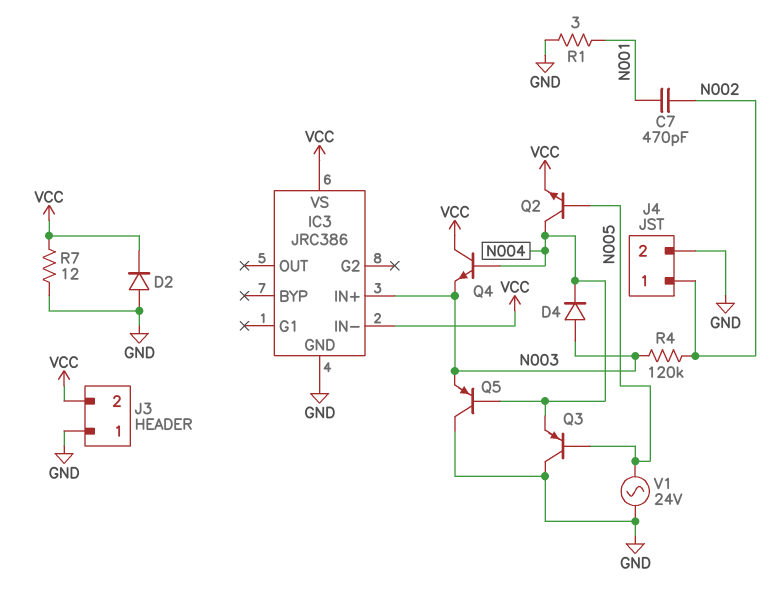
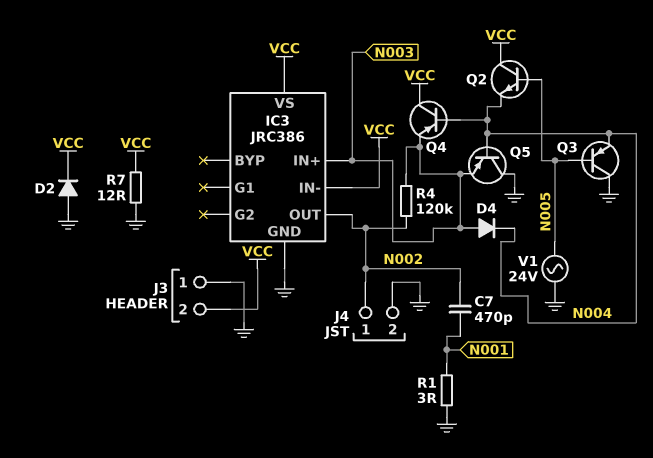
IC3 pin OUT: none -> N002
Q2: NPN (B N005, C N004, E VCC) -> NPN (B N005, C VCC, E N004)
Q4: NPN (B N004, C VCC, E N003) -> PNP (B N004, C VCC, E N003)

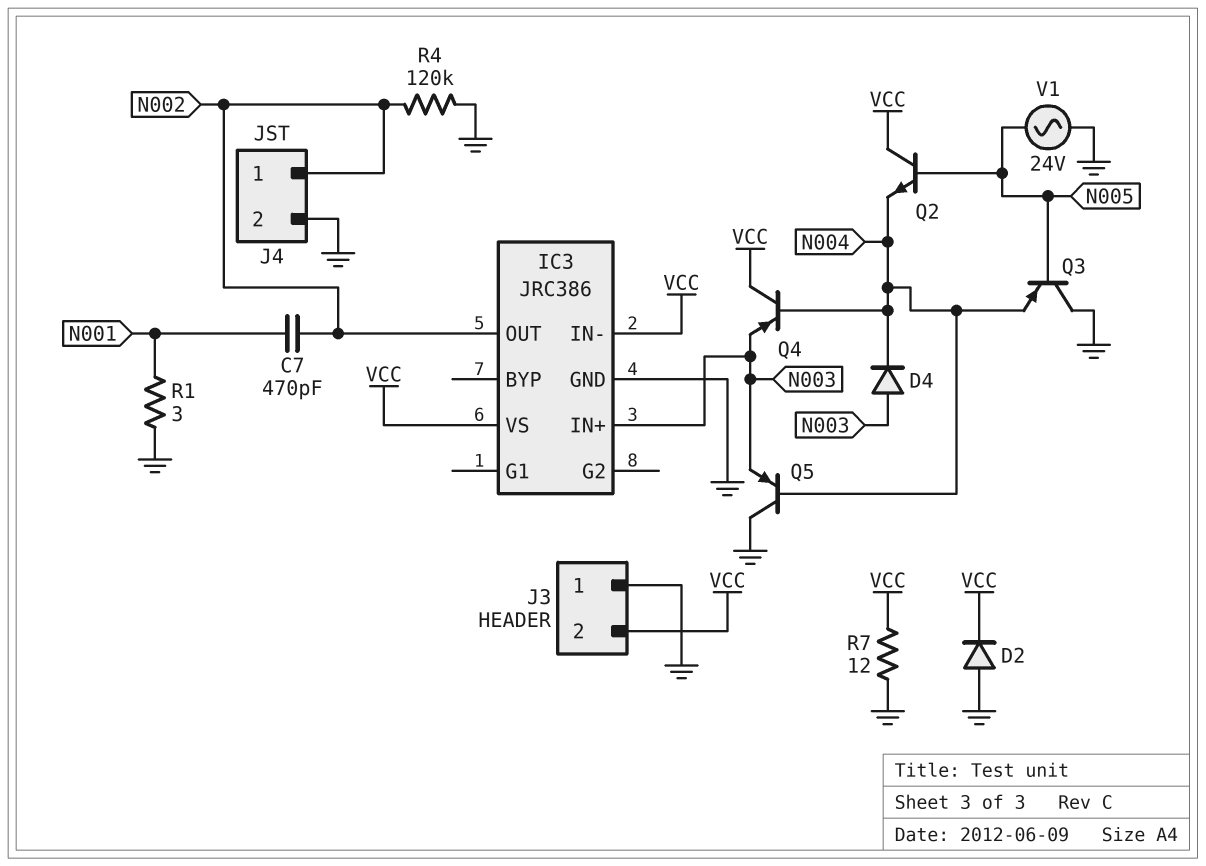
R4: 120k (N002, N003) -> 120k (GND, N002)

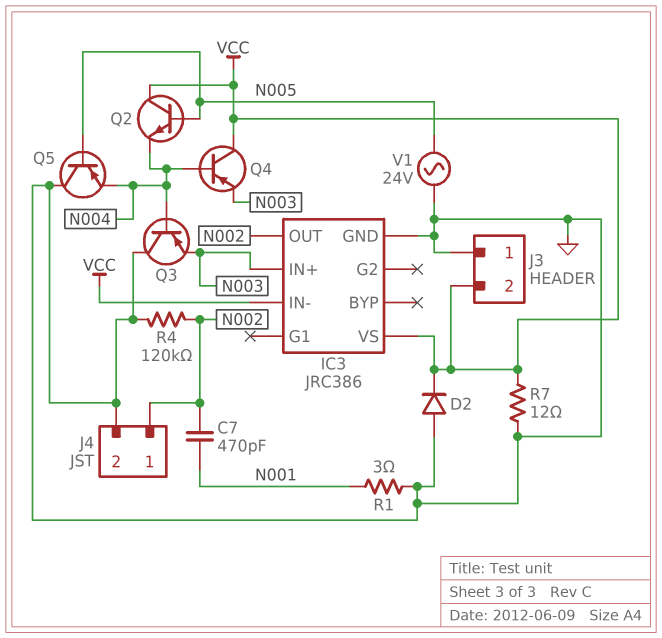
D4: diode (A N003, K N004) -> none
Q3: PNP (B N005, C GND, E N004) -> PNP (B N004, C GND, E N003)
Q5: PNP (B N004, C GND, E N003) -> PNP (B N005, C GND, E N004)

